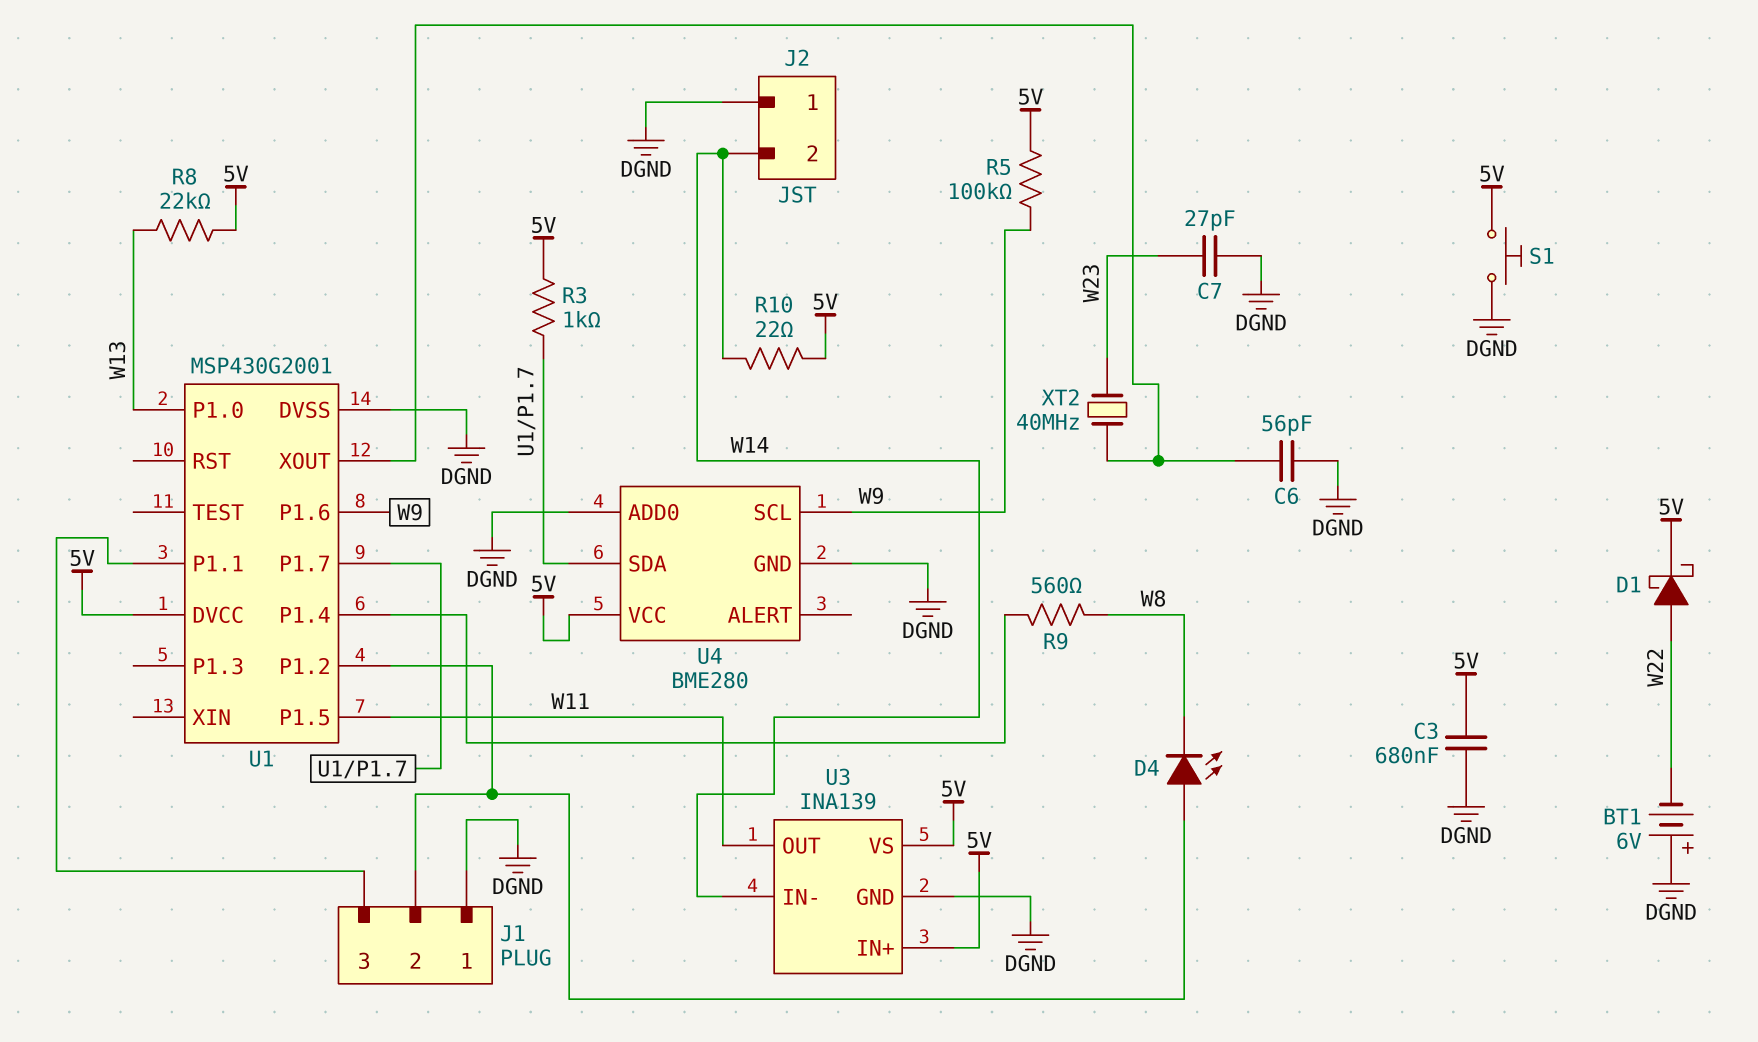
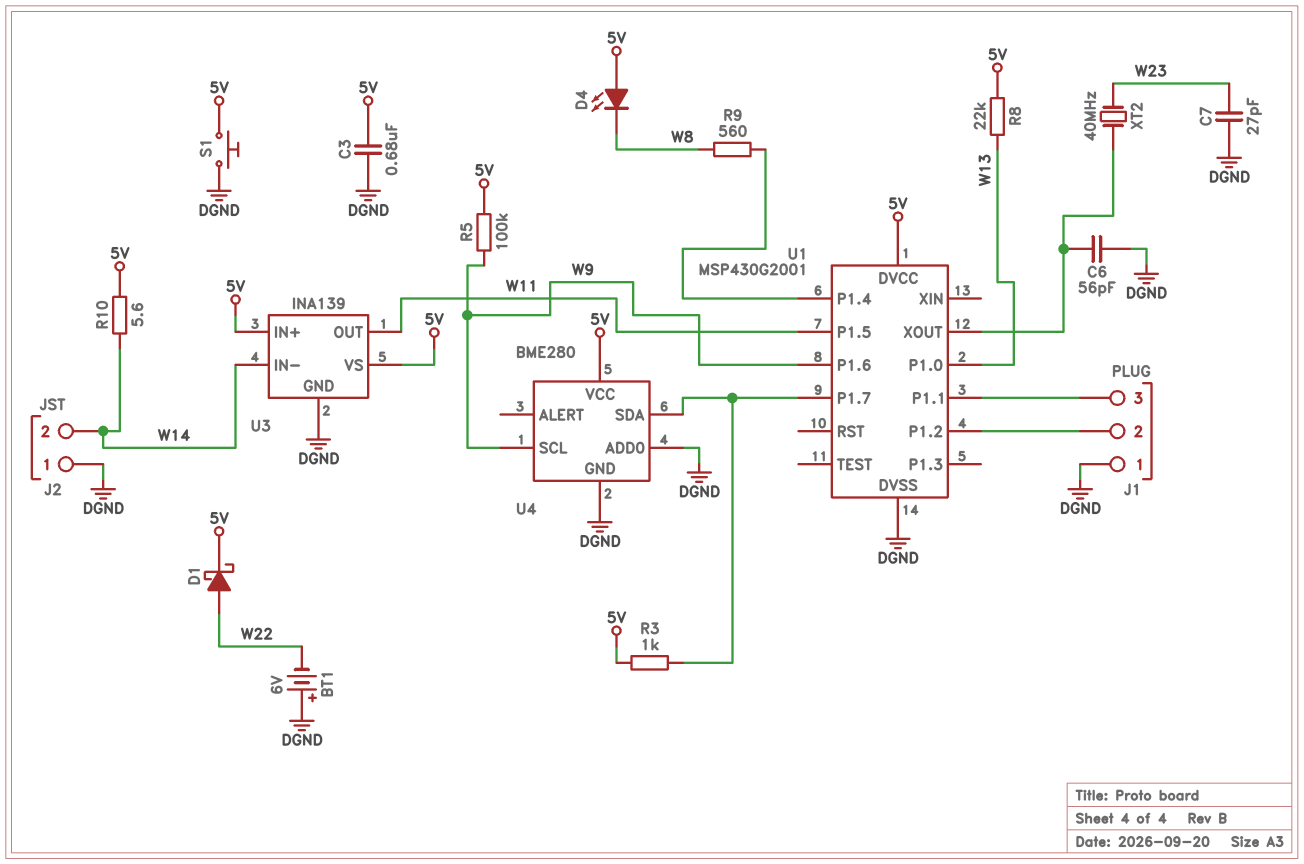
D4: LED (A J1/2, K W8) -> LED (A 5V, K W8)
R10: 22 (5V, W14) -> 5.6 (5V, W14)

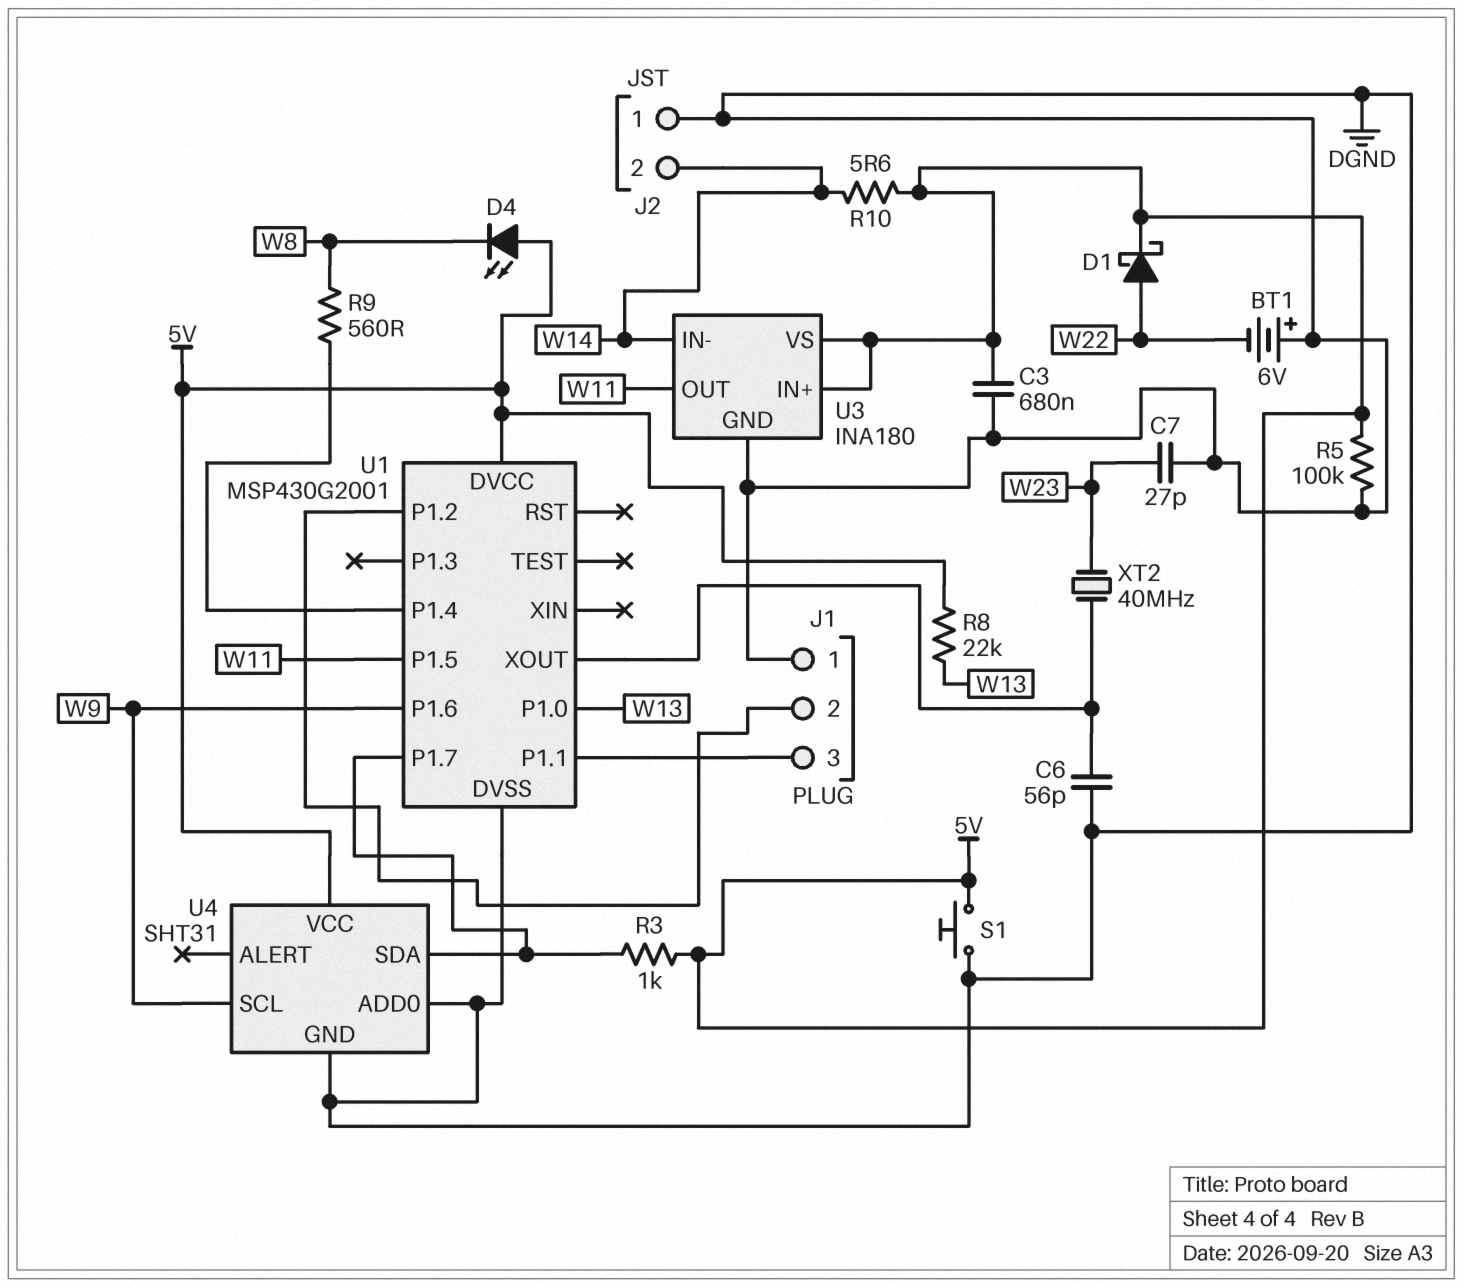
R5: 100k (5V, W9) -> 100k (5V, DGND)
U3: INA139 -> INA180
U4: BME280 -> SHT31

